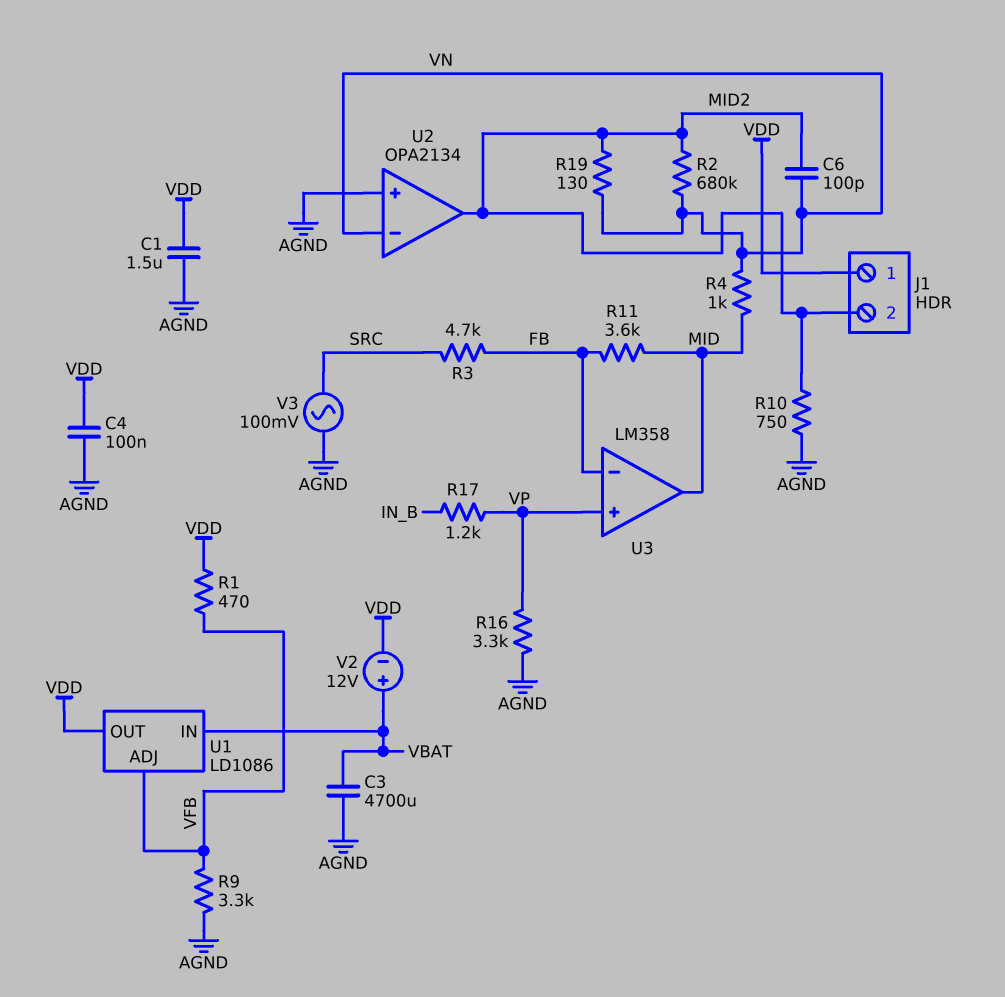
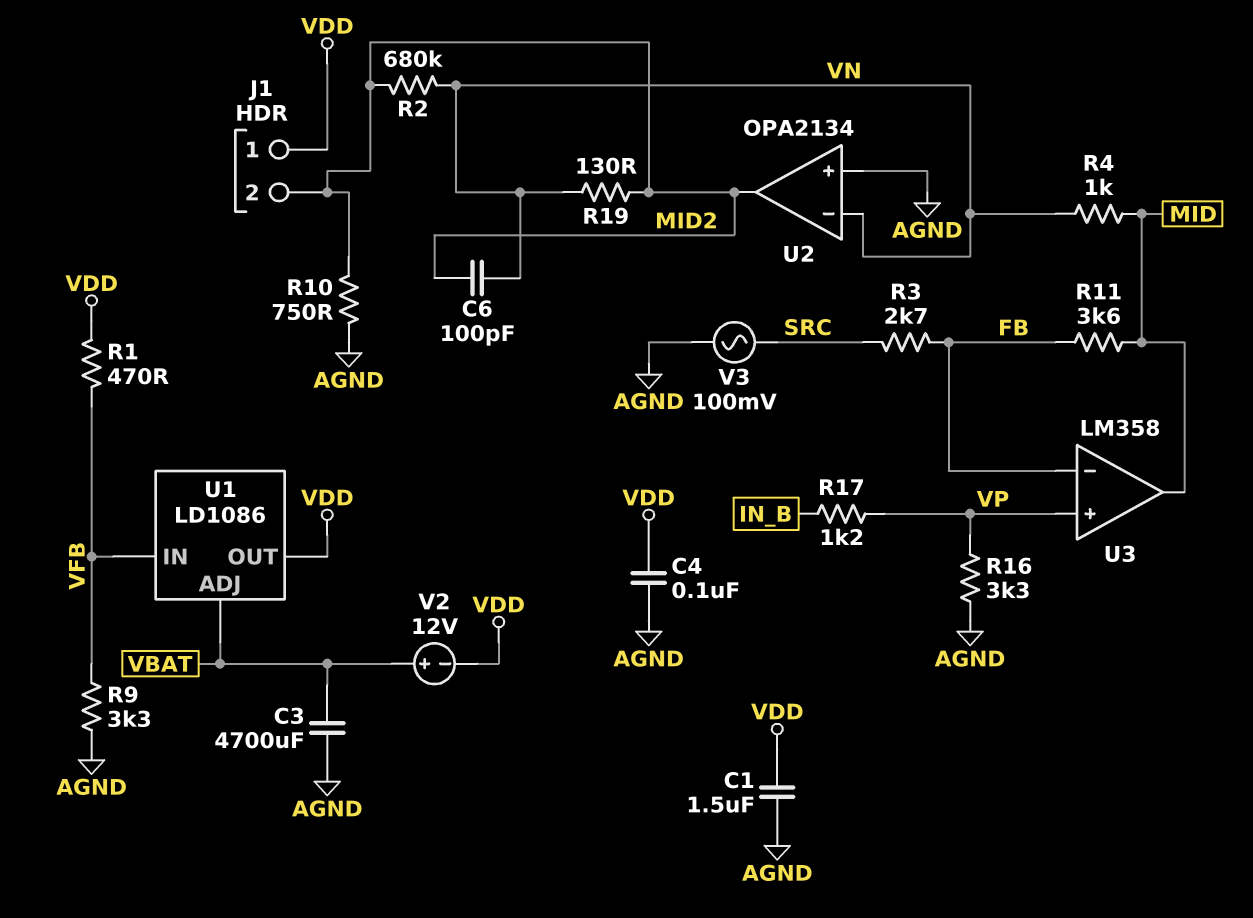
R3: 4.7k (FB, SRC) -> 2.7k (FB, SRC)
U1 pin ADJ: VFB -> VBAT
U1 pin IN: VBAT -> VFB

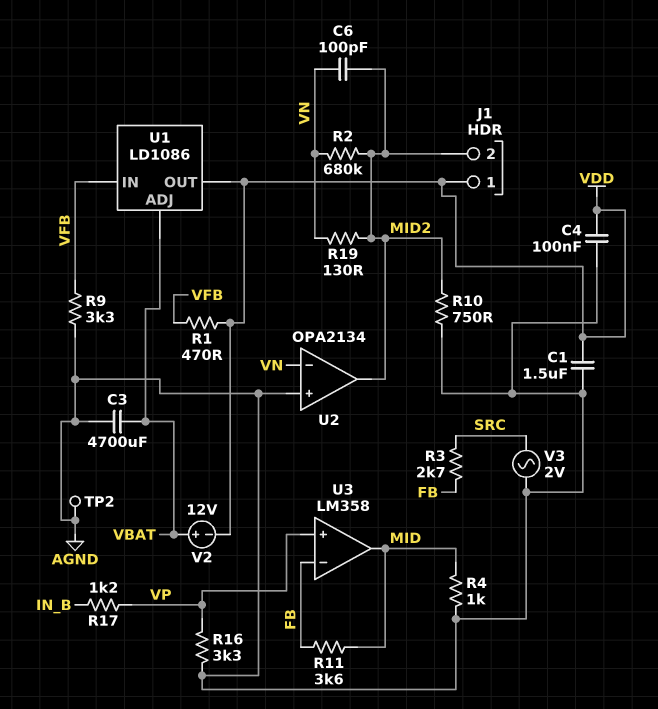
R4: 1k (MID, VN) -> 1k (AGND, MID)
TP2: none -> test point (AGND)
V3: AC 100mV (AGND, SRC) -> AC 2V (AGND, SRC)

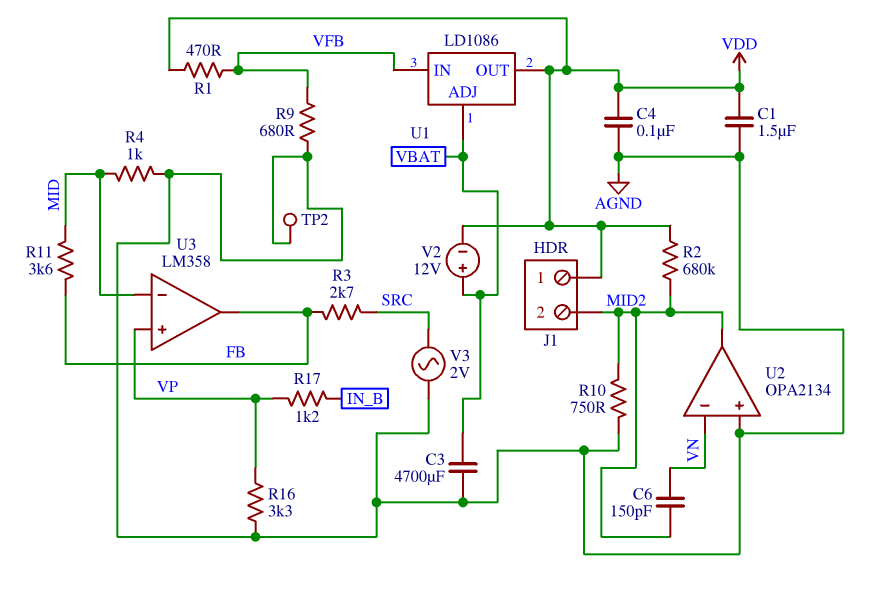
C6: 100pF (MID2, VN) -> 150pF (MID2, VN)
R2: 680k (MID2, VN) -> 680k (MID2, VDD)
R9: 3.3k (AGND, VFB) -> 680 (AGND, VFB)
R19: 130 (MID2, VN) -> none
U3 pin in-: FB -> MID
U3 pin out: MID -> FB

